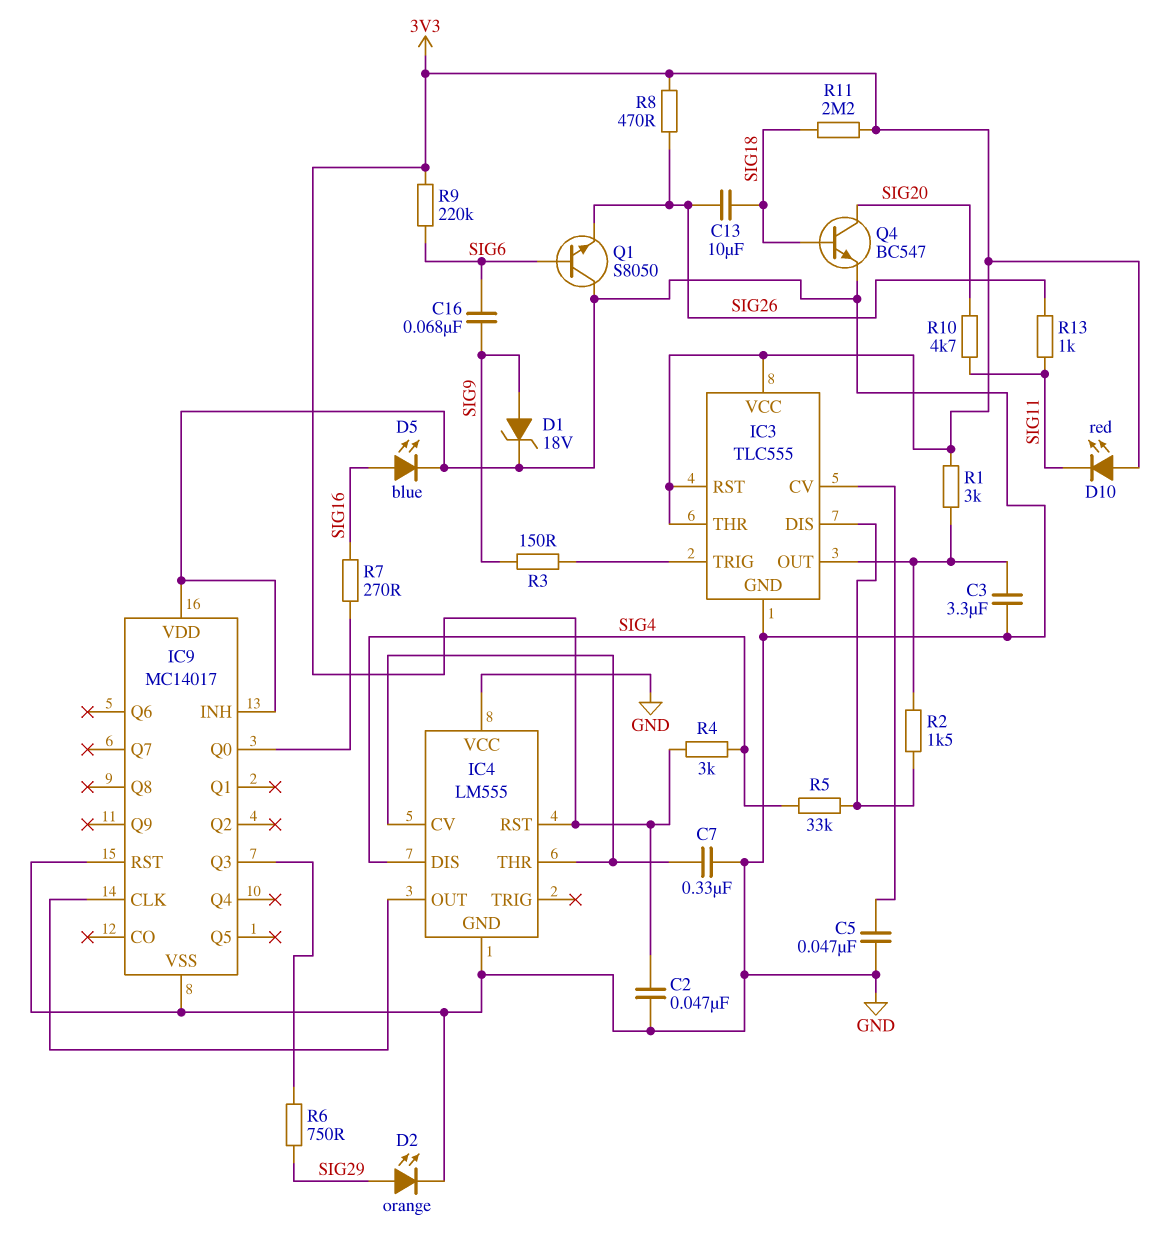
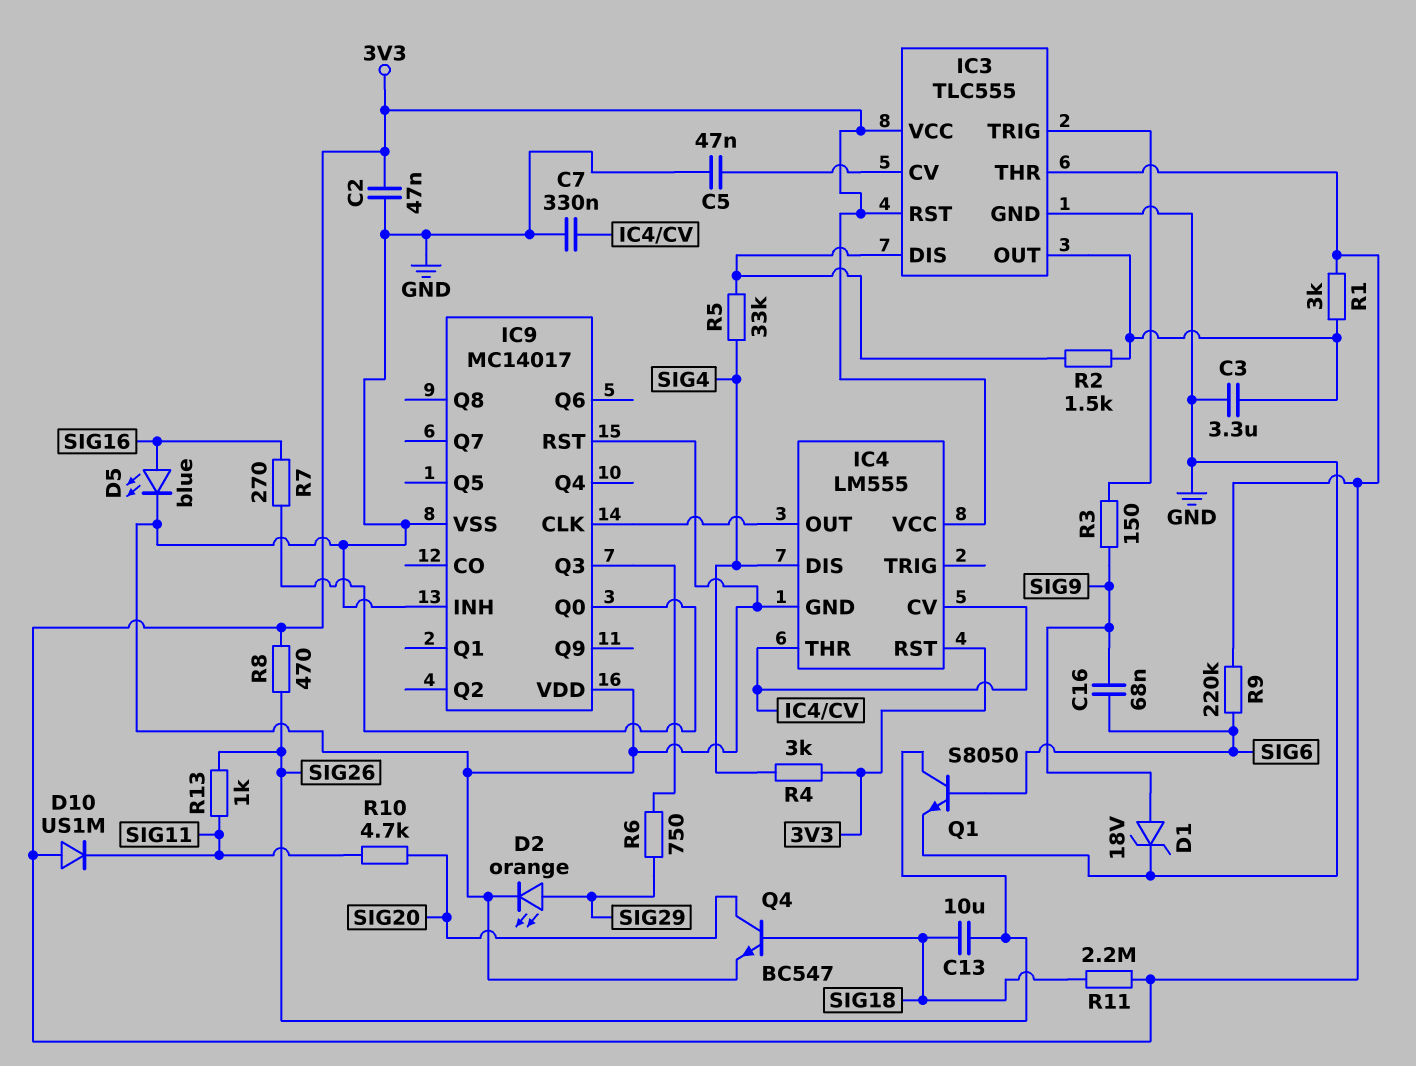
D10: LED red (A 3V3, K SIG11) -> diode US1M (A 3V3, K SIG11)
IC4 pin VCC: GND -> 3V3
Q1: NPN S8050 (B SIG6, C GND, E SIG26) -> NPN S8050 (B SIG6, C SIG26, E GND)

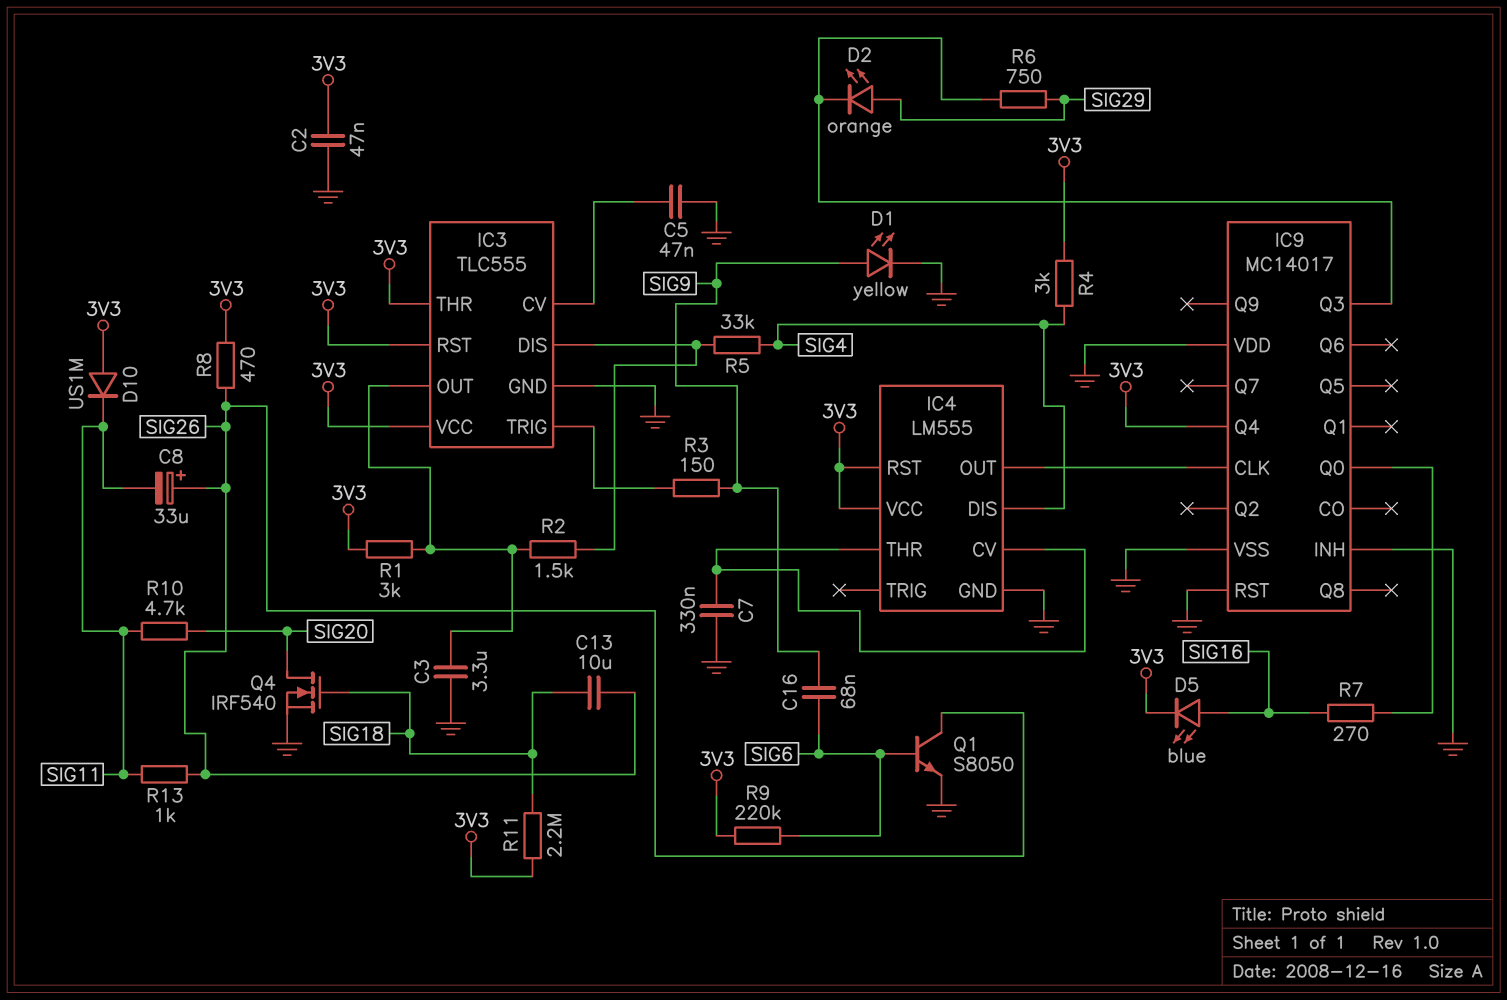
C8: none -> 33uF (plus SIG26, minus SIG11)
D1: zener 18V (A SIG9, K GND) -> LED yellow (A SIG9, K GND)
D2: LED orange (A SIG29, K GND) -> LED orange (A SIG29, K IC9/Q3)
D5: LED blue (A SIG16, K GND) -> LED blue (A SIG16, K 3V3)
IC9 pin Q4: none -> 3V3
Q4: NPN BC547 (B SIG18, C SIG20, E GND) -> NMOS IRF540 (G SIG18, D SIG20, S GND)

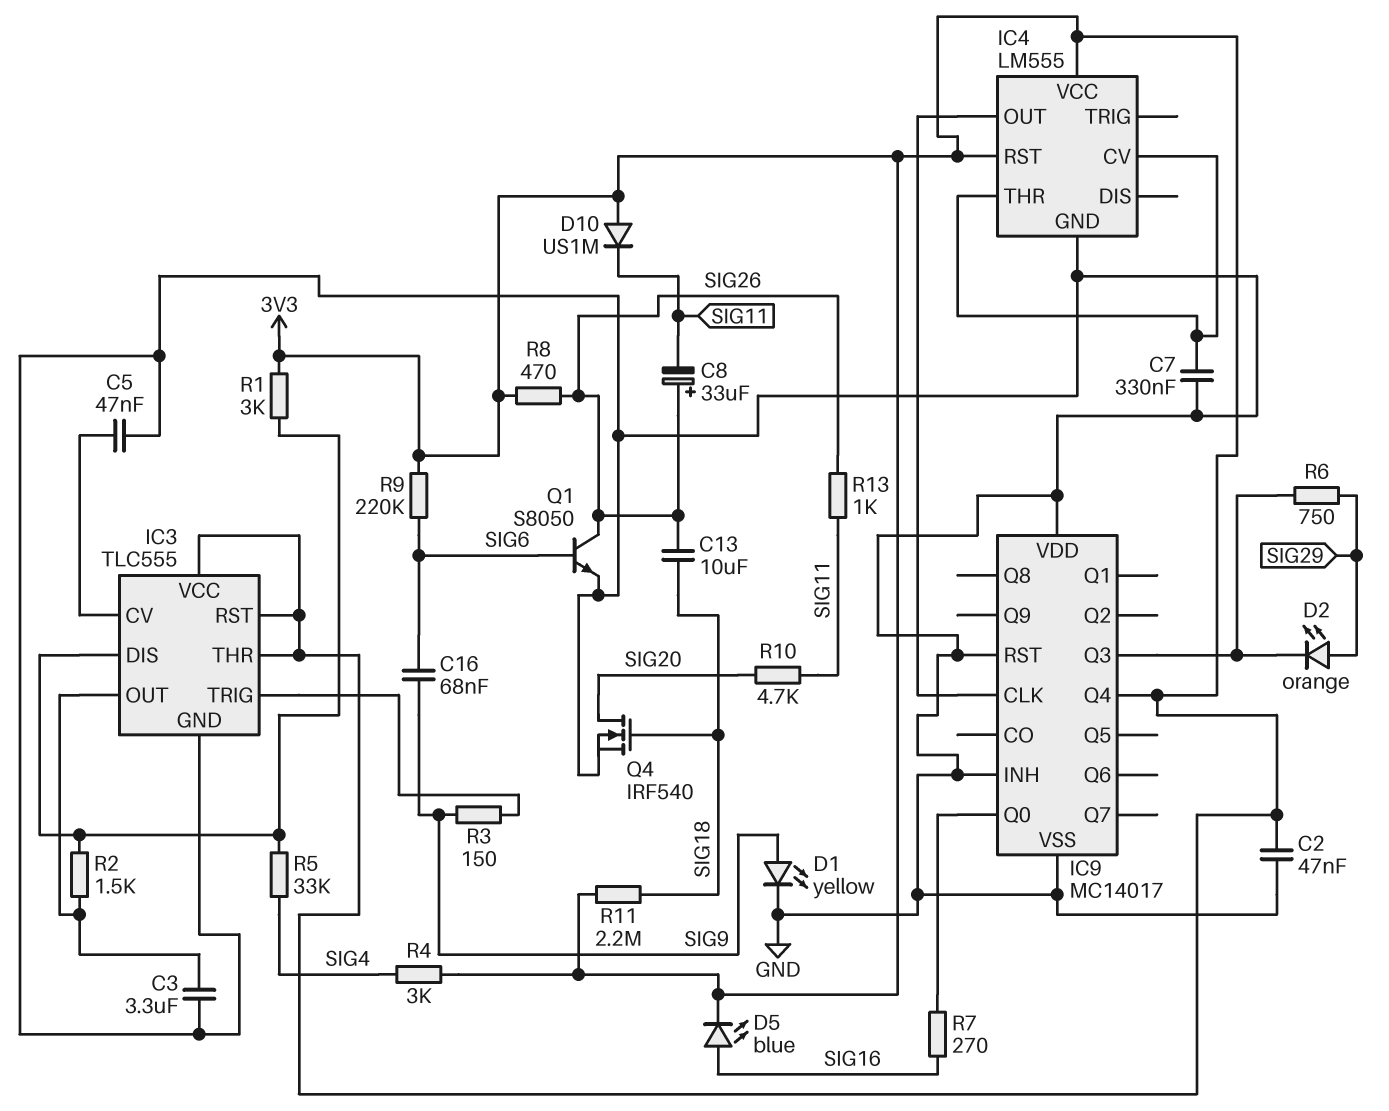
IC4 pin DIS: SIG4 -> none
R1: 3k (3V3, IC3/OUT) -> 3k (3V3, IC3/DIS)

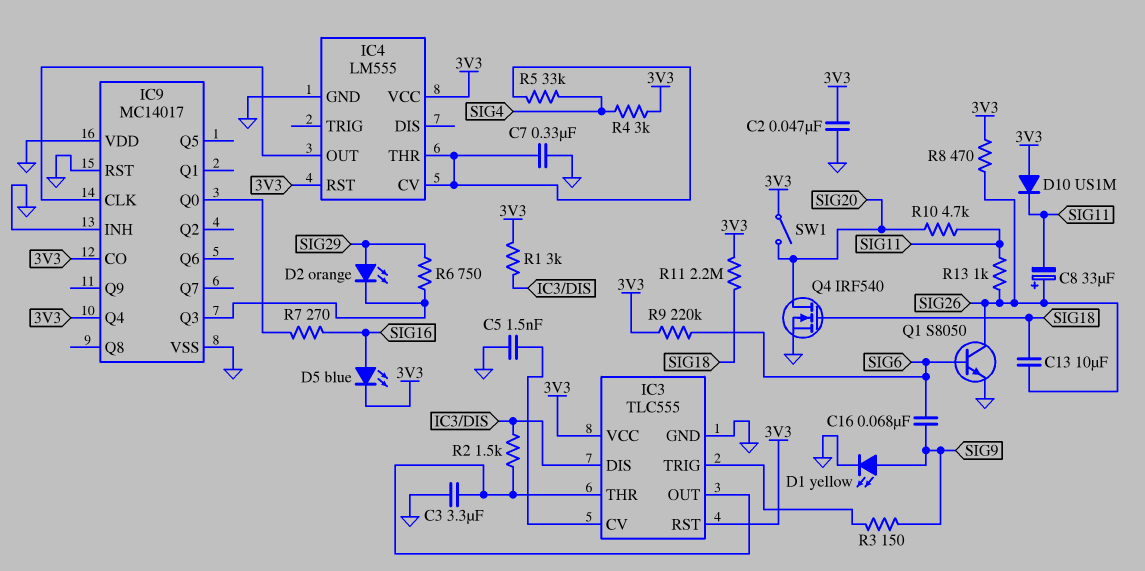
C5: 47nF (GND, IC3/CV) -> 1.5nF (GND, IC3/CV)
IC3 pin THR: 3V3 -> IC3/OUT
IC9 pin CO: none -> 3V3
R5: 33k (IC3/DIS, SIG4) -> 33k (IC4/CV, SIG4)
SW1: none -> switch (3V3, SIG20)

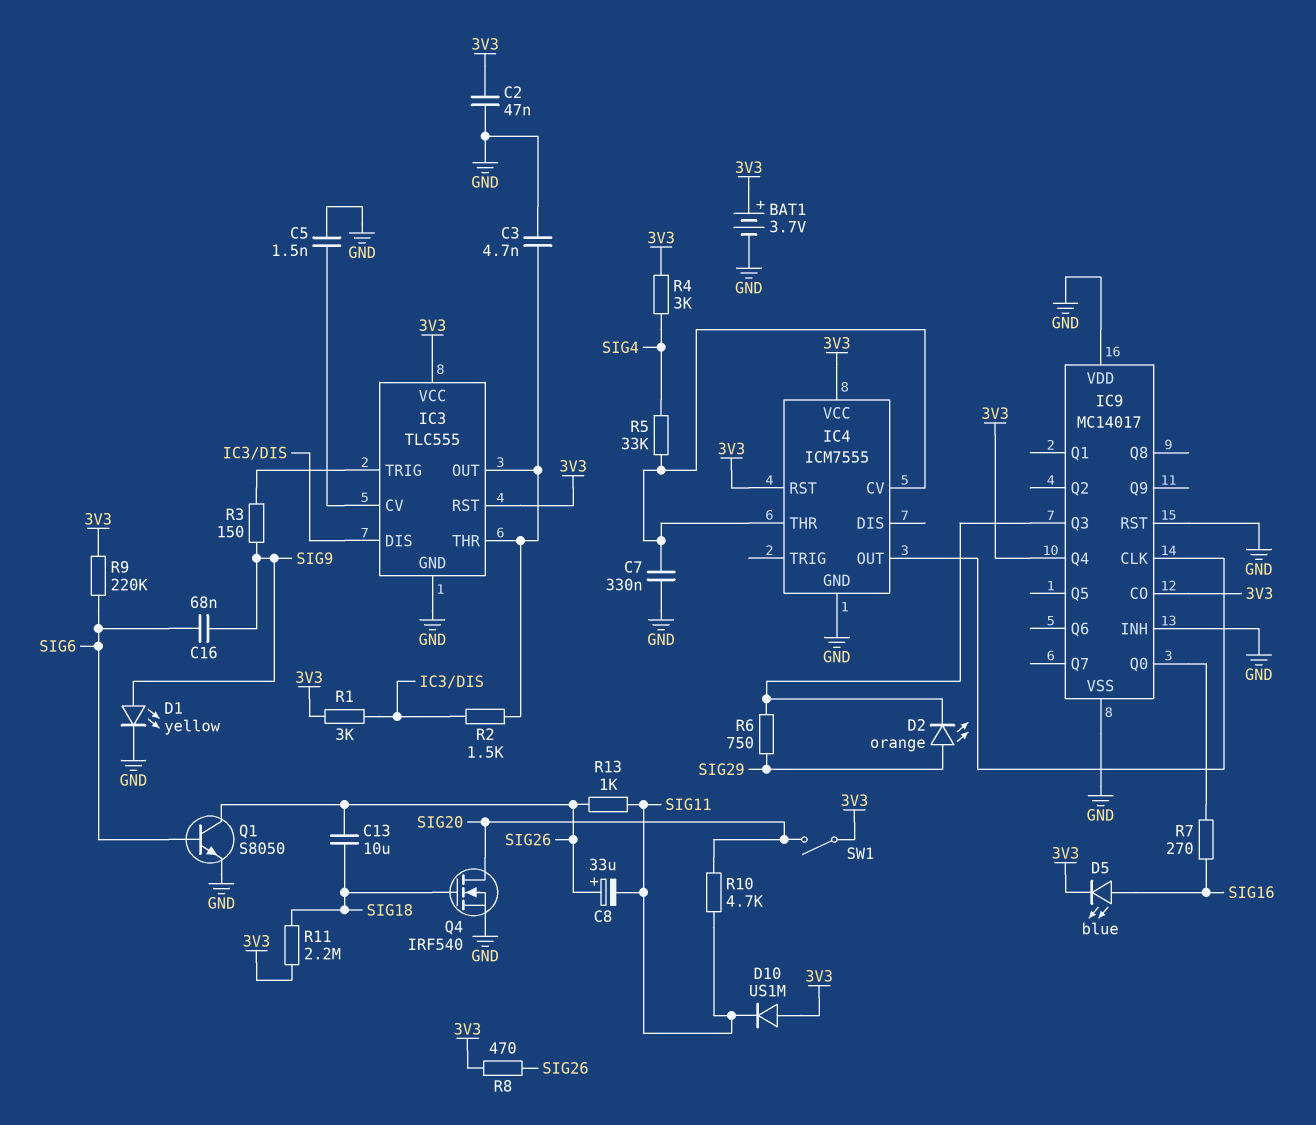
BAT1: none -> 3.7V (plus 3V3, minus GND)
C3: 3.3uF (GND, IC3/OUT) -> 4.7nF (GND, IC3/OUT)
IC4: LM555 -> ICM7555

